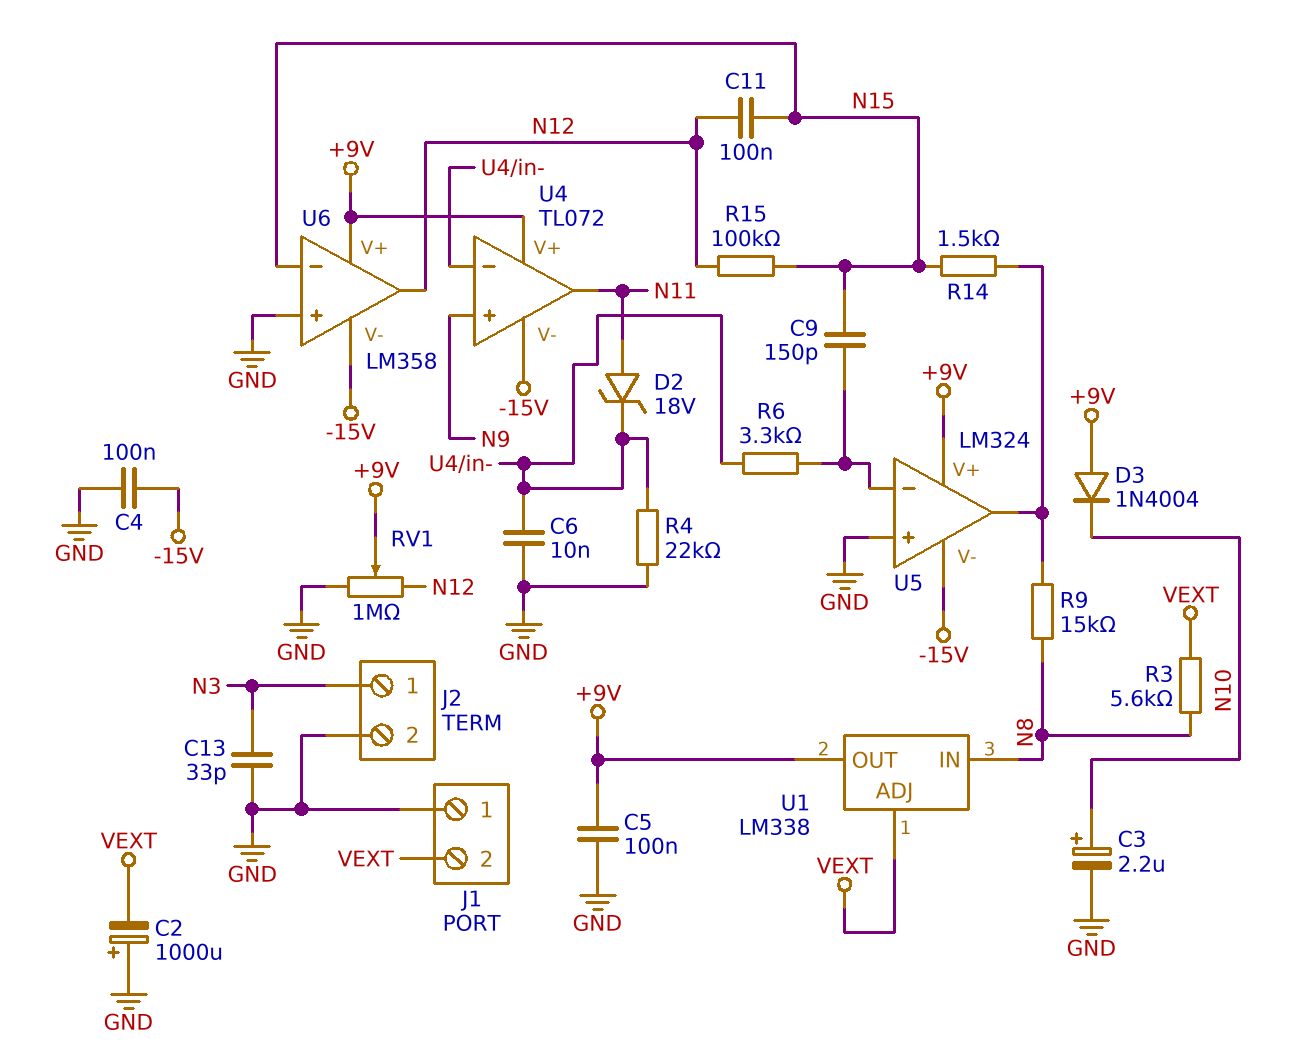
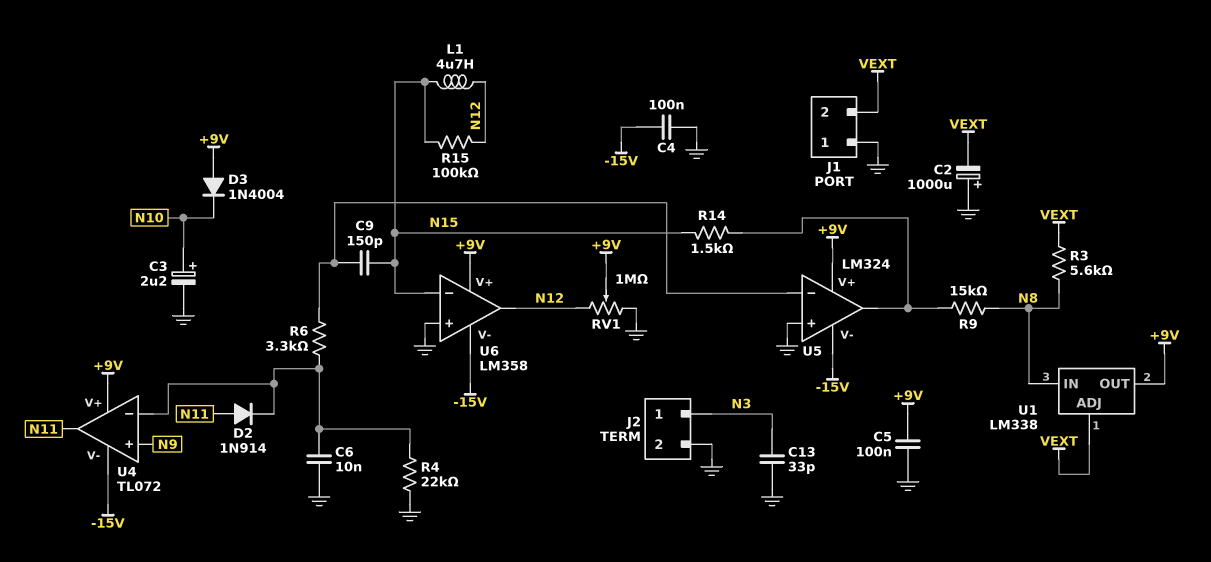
C11: 100nF (N12, N15) -> none
D2: zener 18V (A N11, K U4/in-) -> diode 1N914 (A N11, K U4/in-)
L1: none -> 4.7uH (N12, N15)

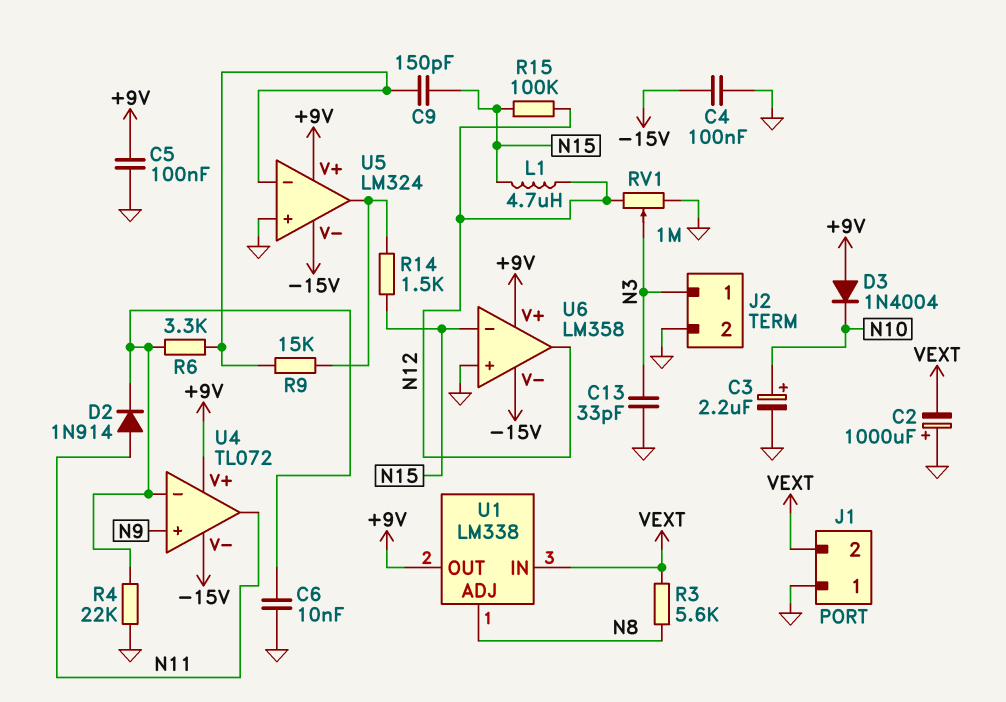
R9: 15k (N8, U5/out) -> 15k (U5/in-, U5/out)
RV1: 1M (GND, N12, wiper +9V) -> 1M (GND, N12, wiper N3)
U1 pin ADJ: VEXT -> N8
U1 pin IN: N8 -> VEXT

